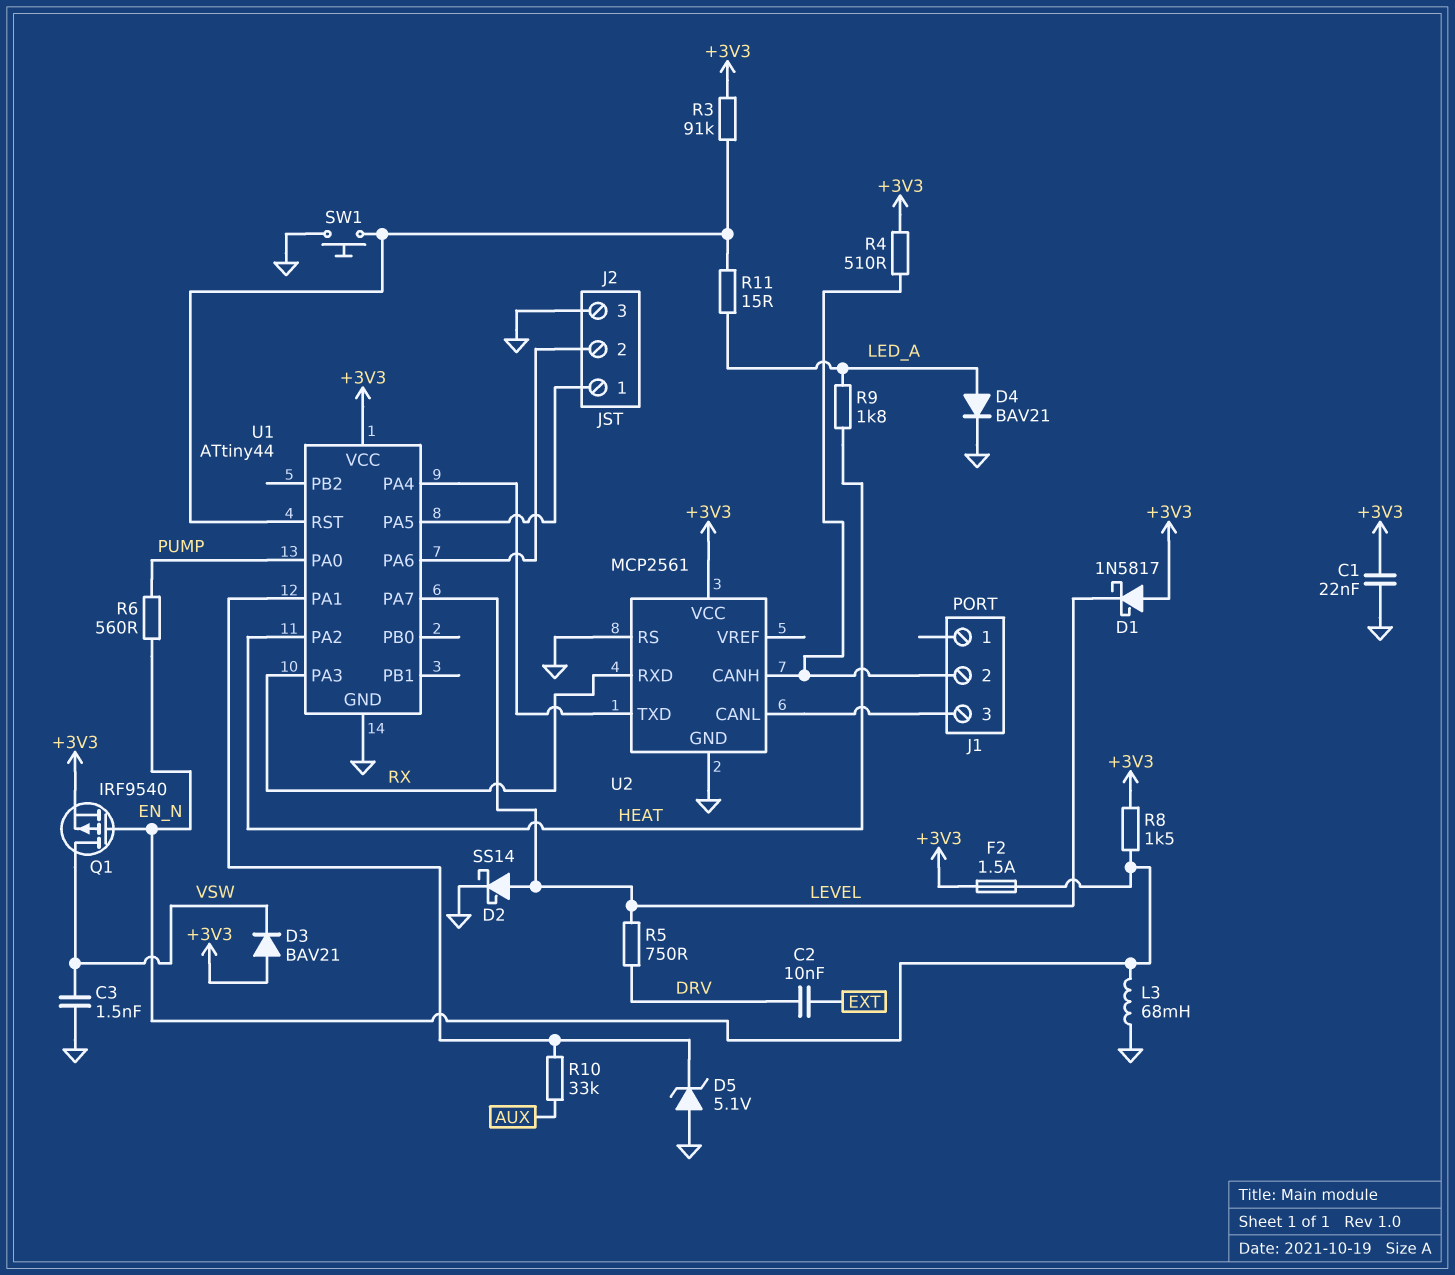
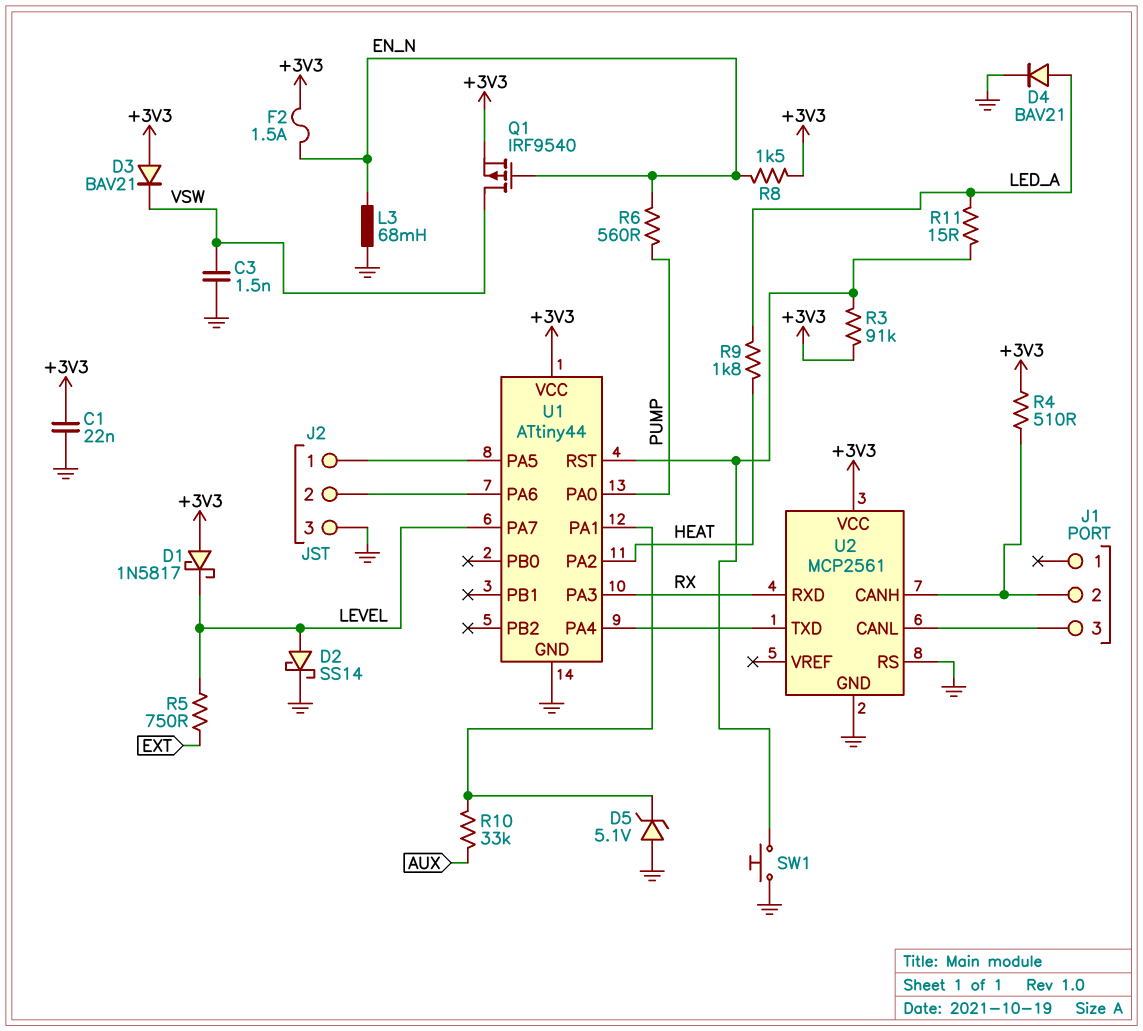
C2: 10nF (DRV, EXT) -> none
R5: 750 (DRV, LEVEL) -> 750 (EXT, LEVEL)

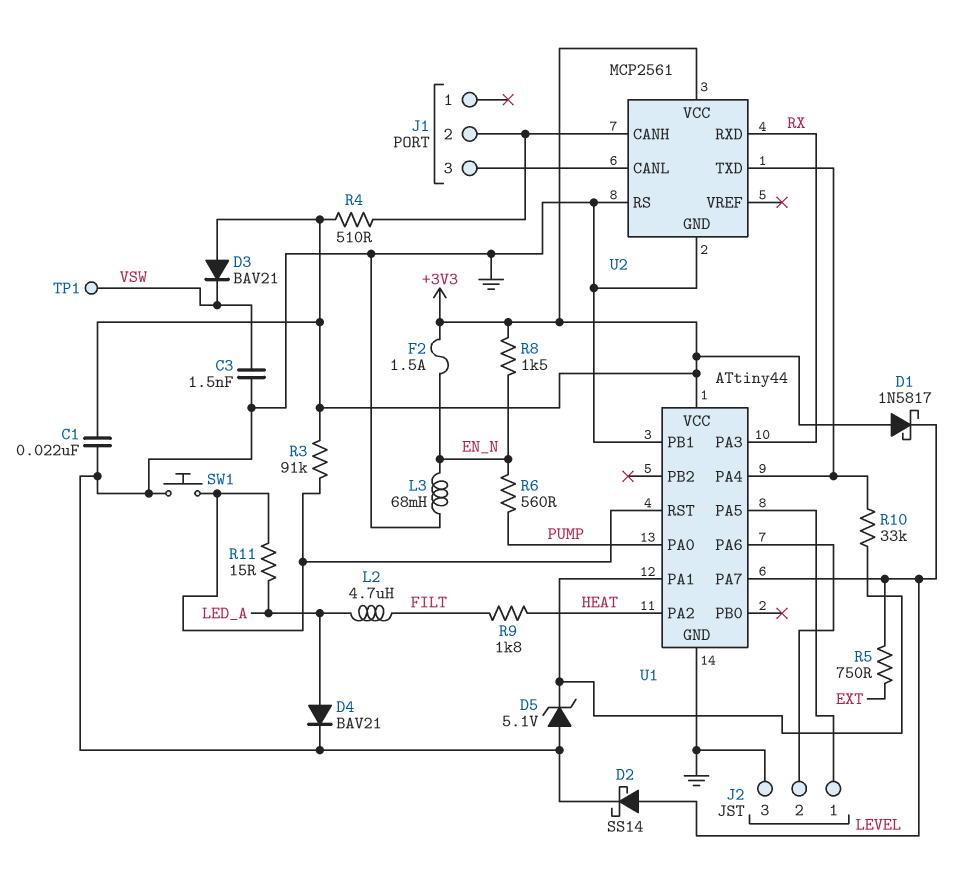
L2: none -> 4.7uH (FILT, LED_A)
Q1: PMOS IRF9540 (G EN_N, D VSW, S +3V3) -> none
R9: 1.8k (HEAT, LED_A) -> 1.8k (FILT, HEAT)
R10: 33k (AUX, U1/PA1) -> 33k (U1/PA1, U1/PA4)
TP1: none -> test point (VSW)
U1 pin PB1: none -> GND

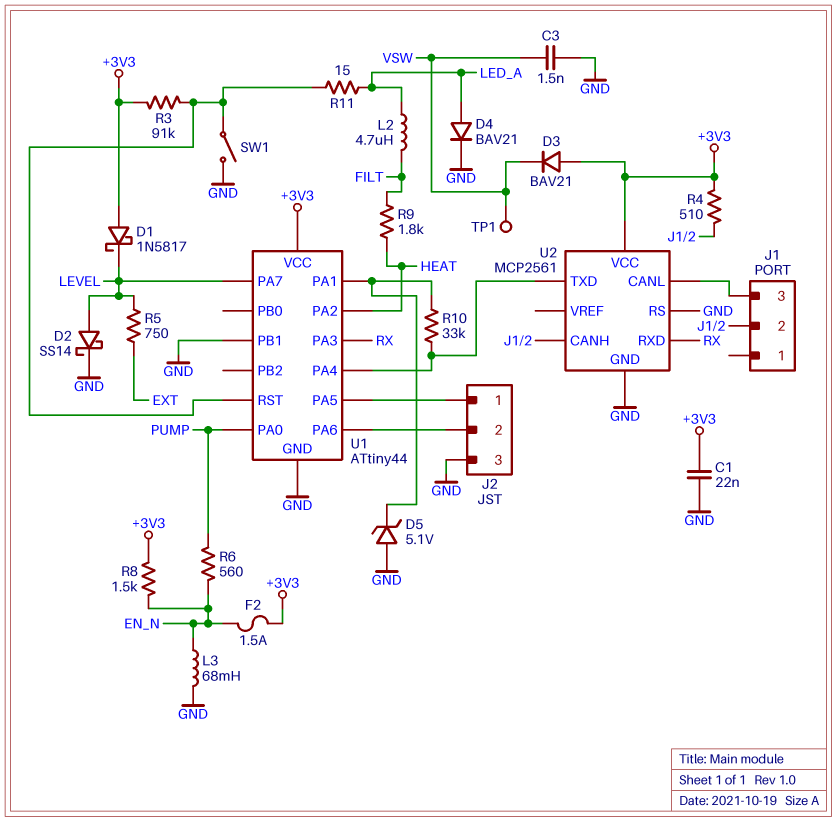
SW1: button (GND, U1/RST) -> switch (GND, U1/RST)

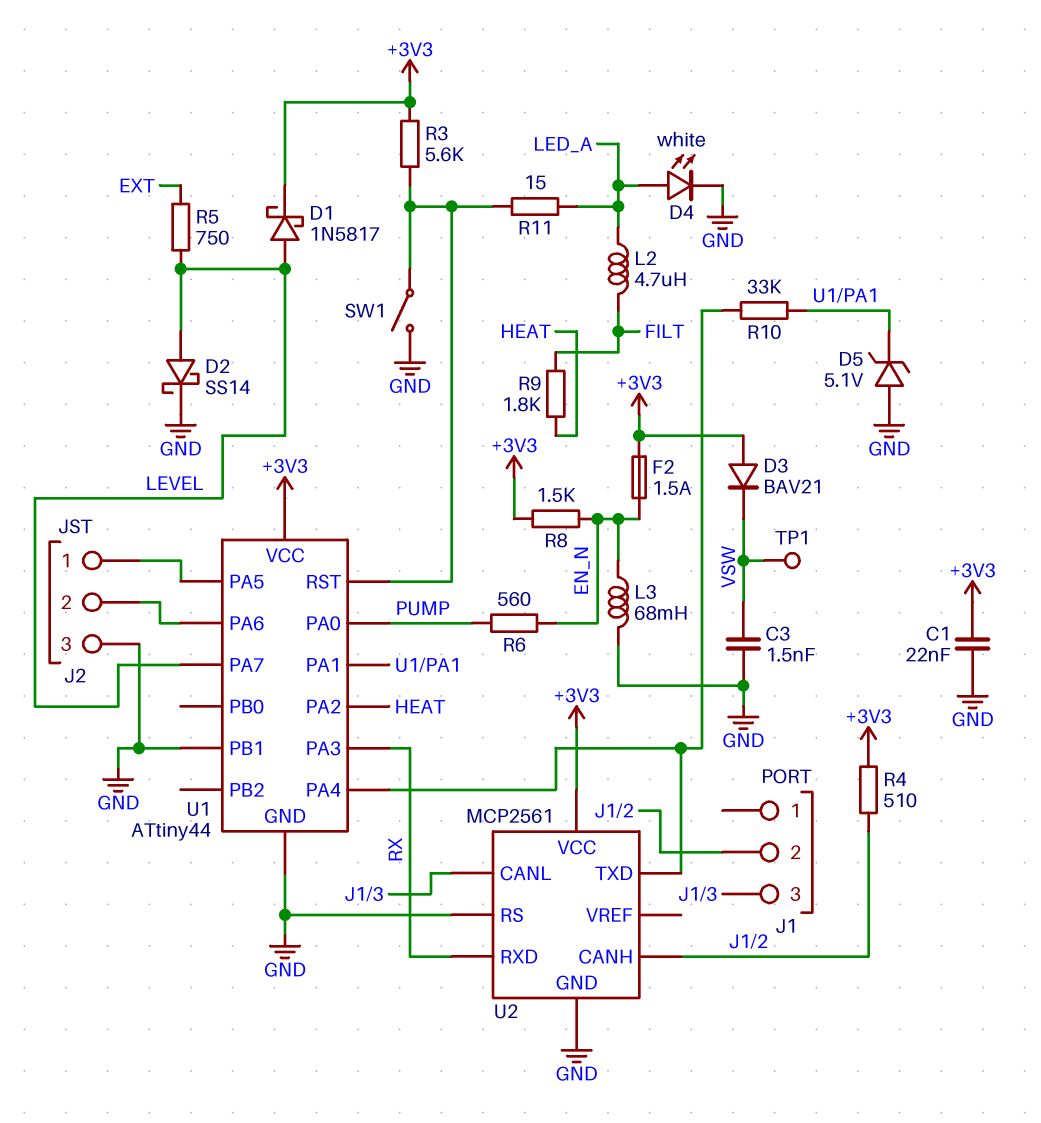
D1: schottky 1N5817 (A +3V3, K LEVEL) -> schottky 1N5817 (A LEVEL, K +3V3)
D4: diode BAV21 (A LED_A, K GND) -> LED white (A LED_A, K GND)
R3: 91k (+3V3, U1/RST) -> 5.6k (+3V3, U1/RST)

